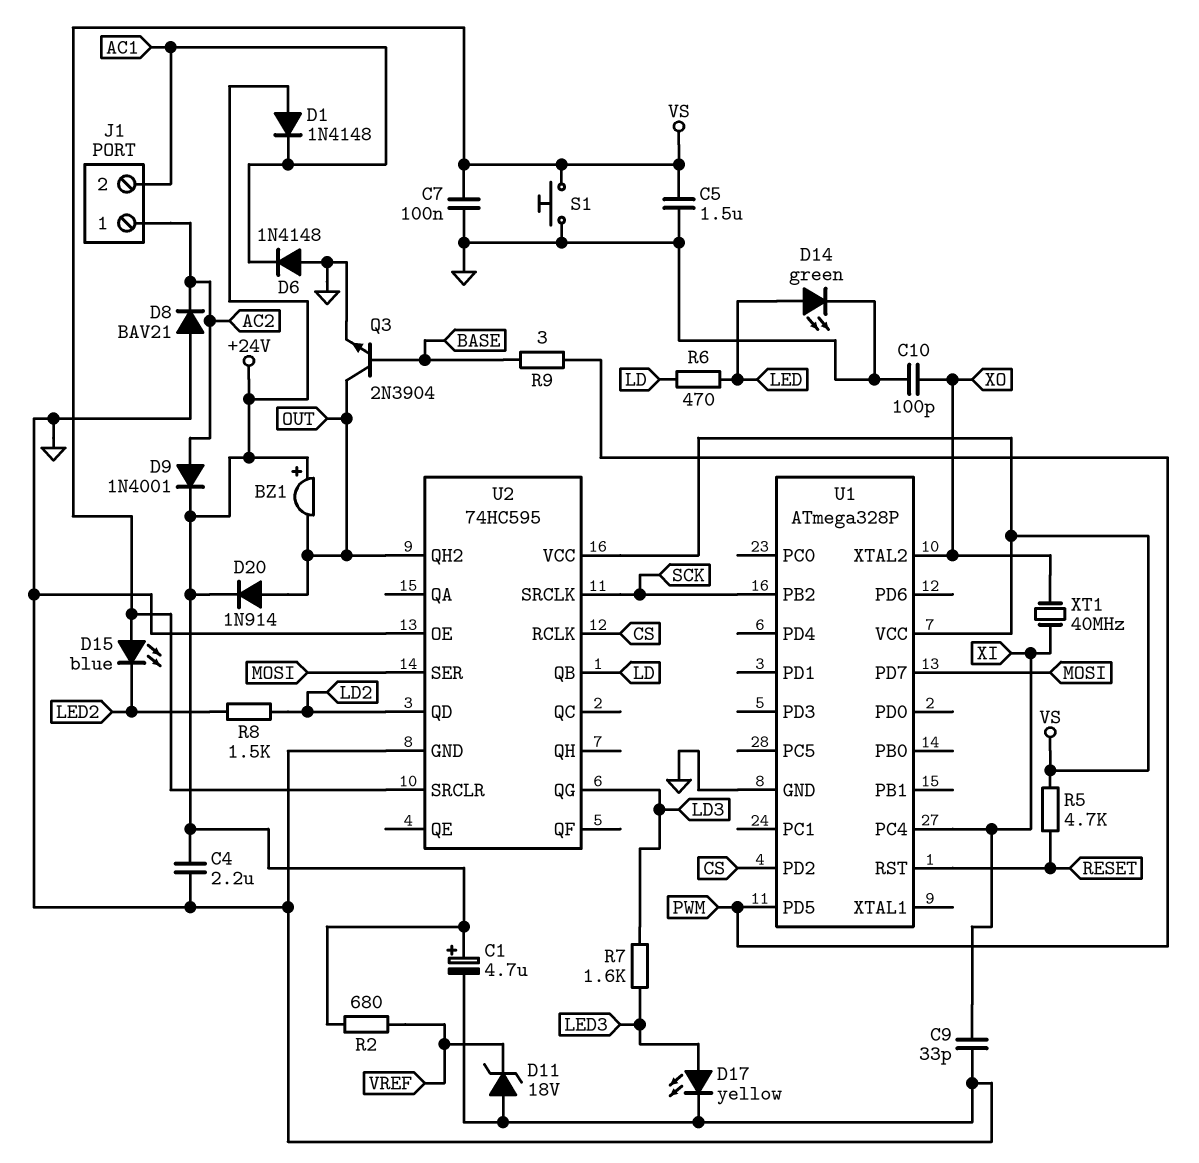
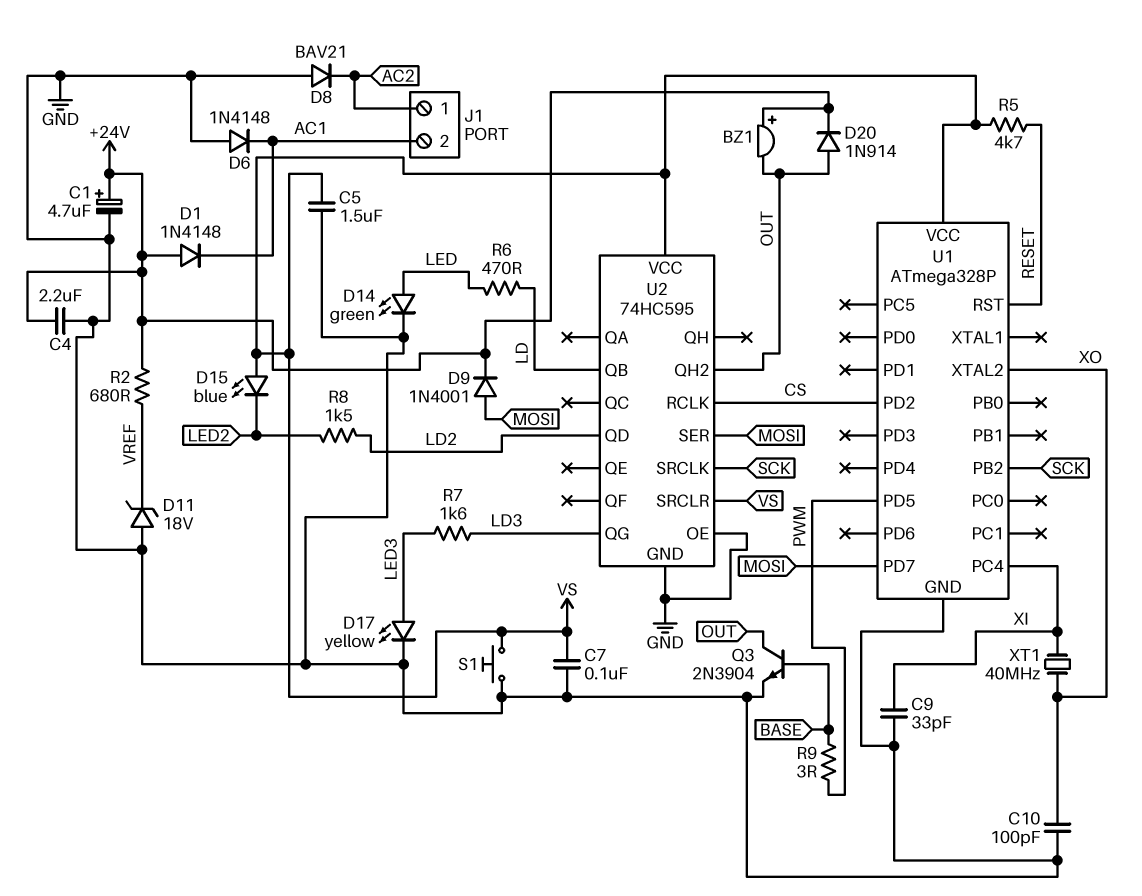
D9: diode 1N4001 (A AC2, K +24V) -> diode 1N4001 (A MOSI, K +24V)

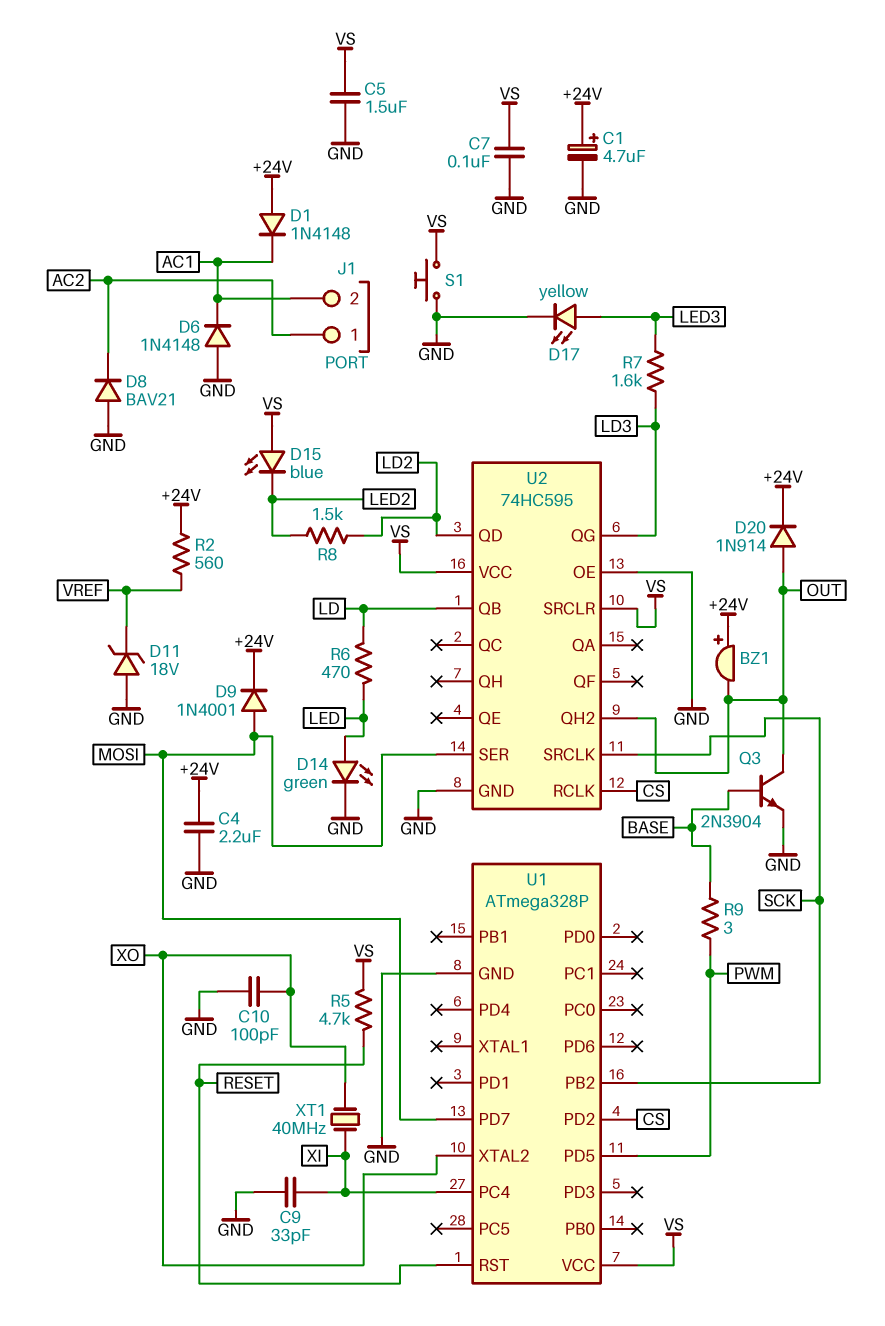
R2: 680 (+24V, VREF) -> 560 (+24V, VREF)

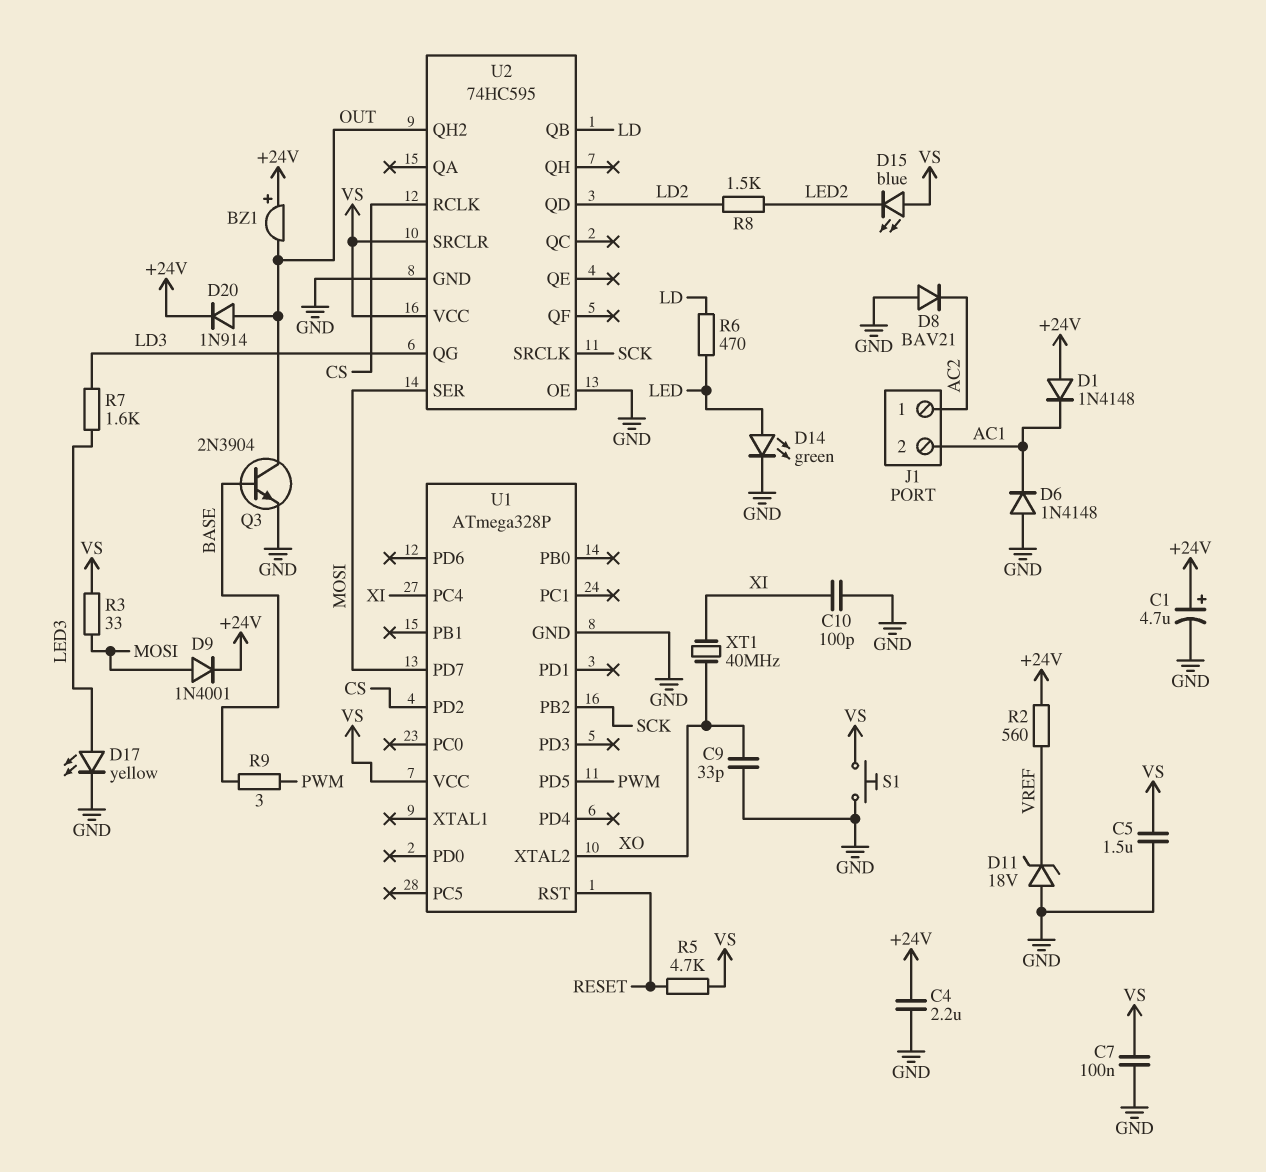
C9: 33pF (GND, XI) -> 33pF (GND, XO)
C10: 100pF (GND, XO) -> 100pF (GND, XI)
R3: none -> 33 (MOSI, VS)

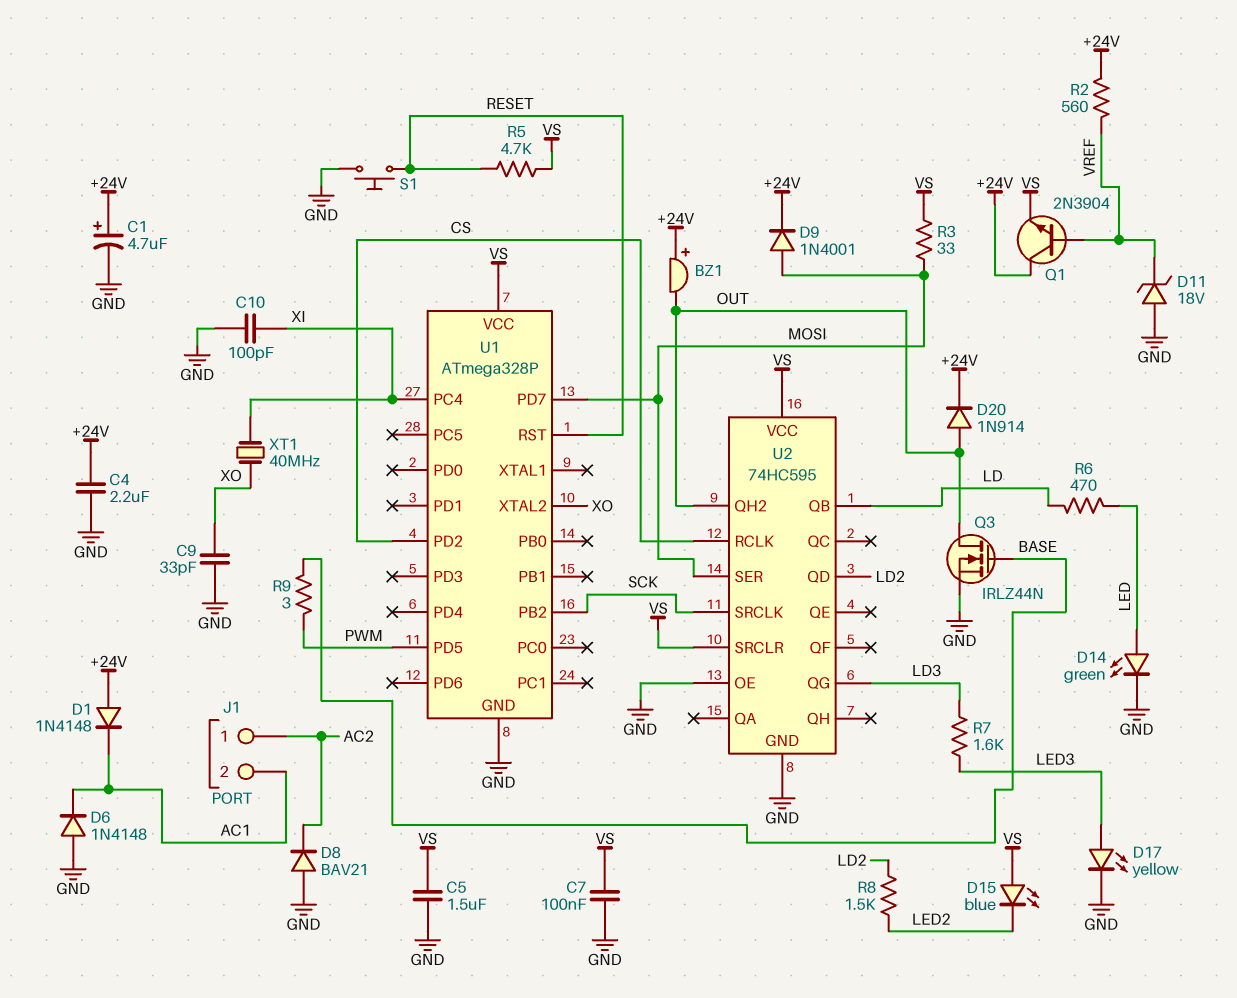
Q1: none -> NPN 2N3904 (B VREF, C +24V, E VS)
Q3: NPN 2N3904 (B BASE, C OUT, E GND) -> NMOS IRLZ44N (G BASE, D OUT, S GND)
S1: button (GND, VS) -> button (GND, RESET)

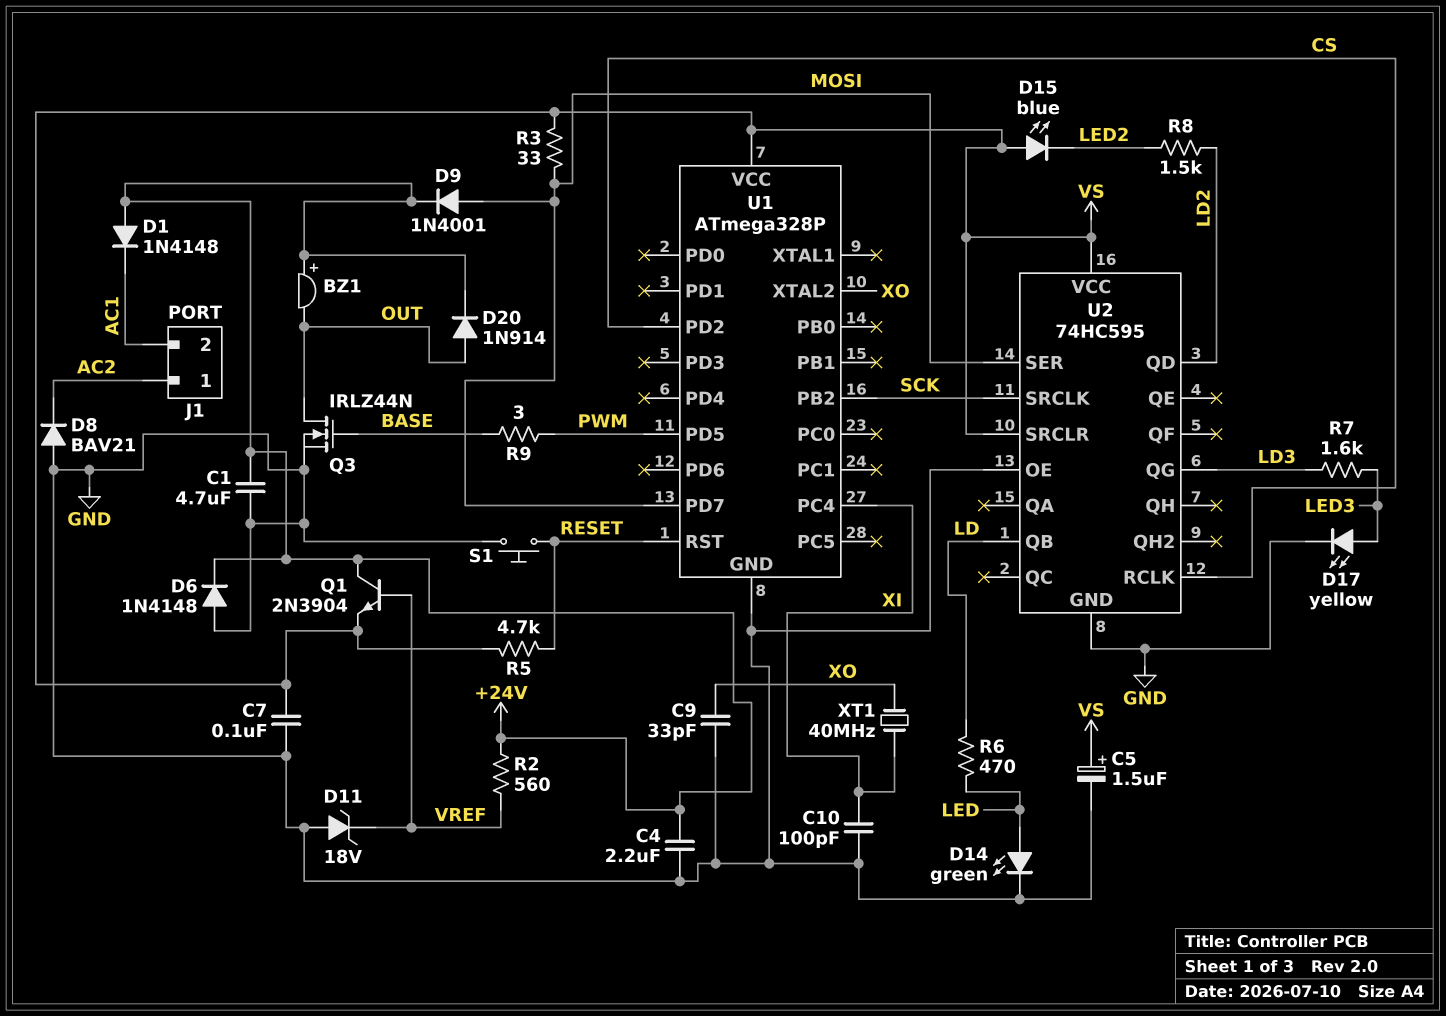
C1: 4.7uF (plus +24V, minus GND) -> 4.7uF (+24V, GND)
C5: 1.5uF (GND, VS) -> 1.5uF (plus VS, minus GND)
D6: diode 1N4148 (A GND, K AC1) -> diode 1N4148 (A GND, K +24V)
U2 pin QH2: OUT -> none

